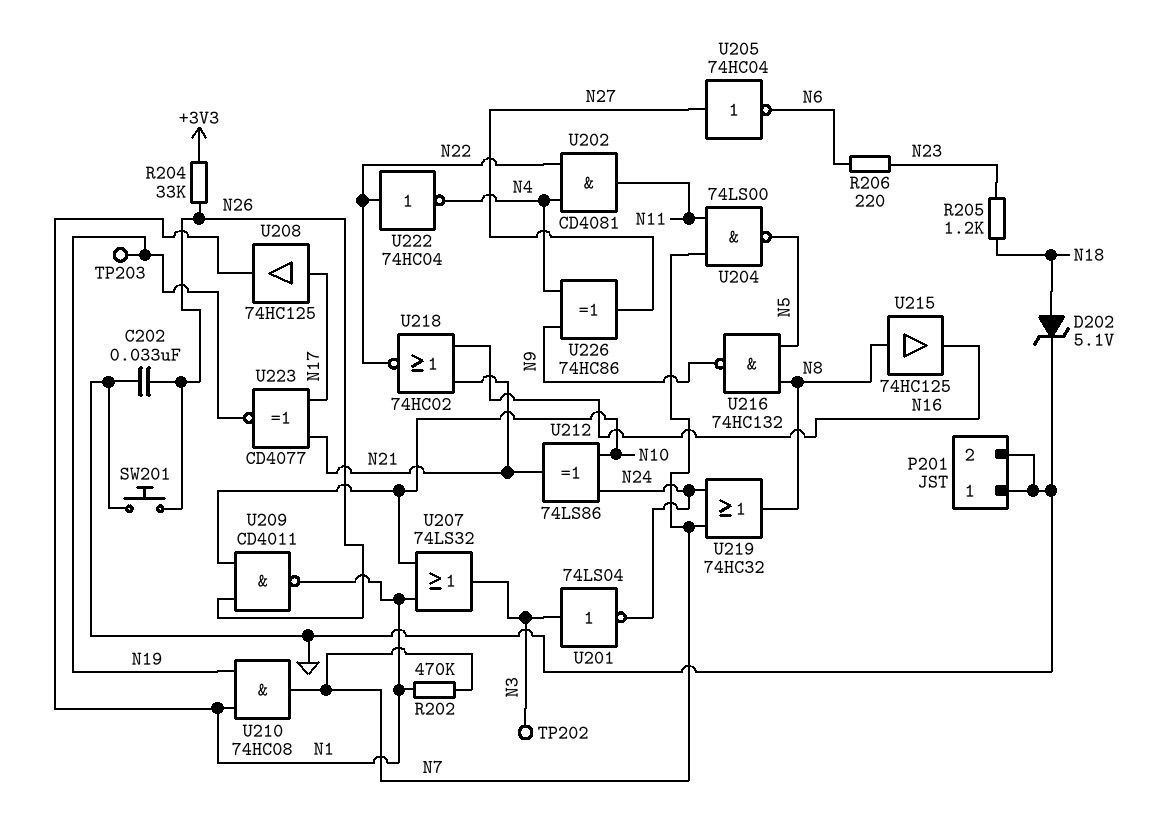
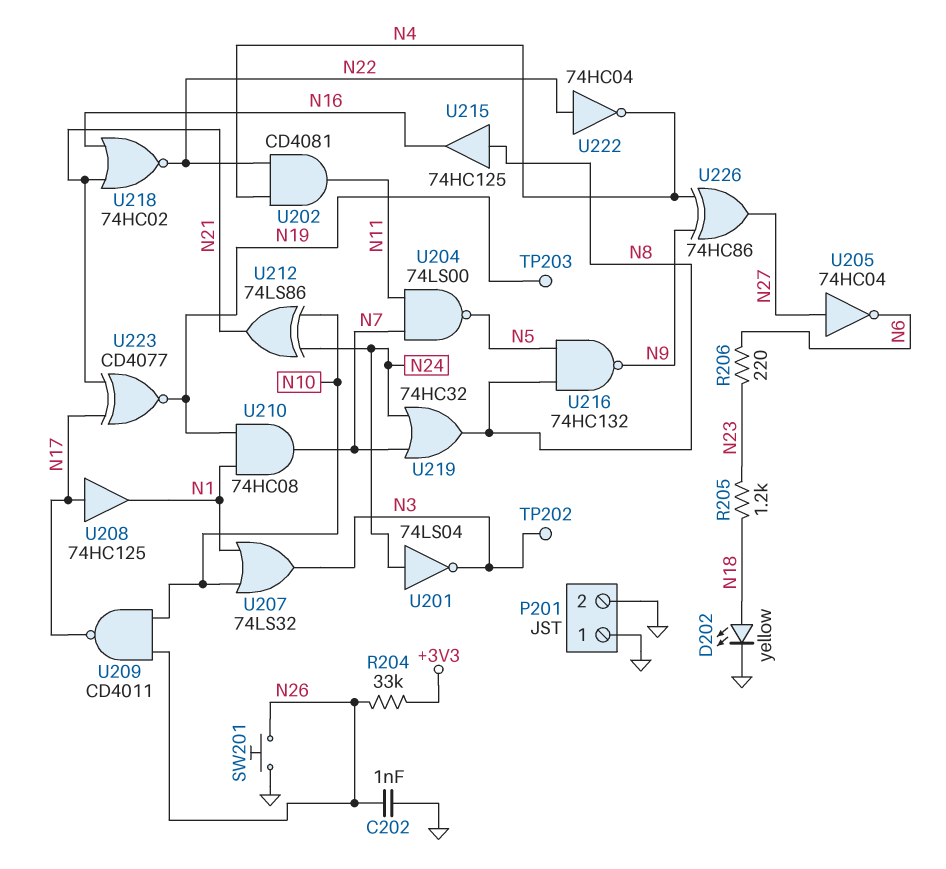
C202: 33nF (GND, N26) -> 1nF (GND, N26)
D202: zener 5.1V (A N18, K GND) -> LED yellow (A N18, K GND)
R202: 470k (N1, N7) -> none
U201: NOT 74LS04 (in N3, out N24) -> NOT 74LS04 (in N24, out N3)
U209: NAND CD4011 (in N10, in N26, out N1) -> NAND CD4011 (in N10, in N26, out N17)

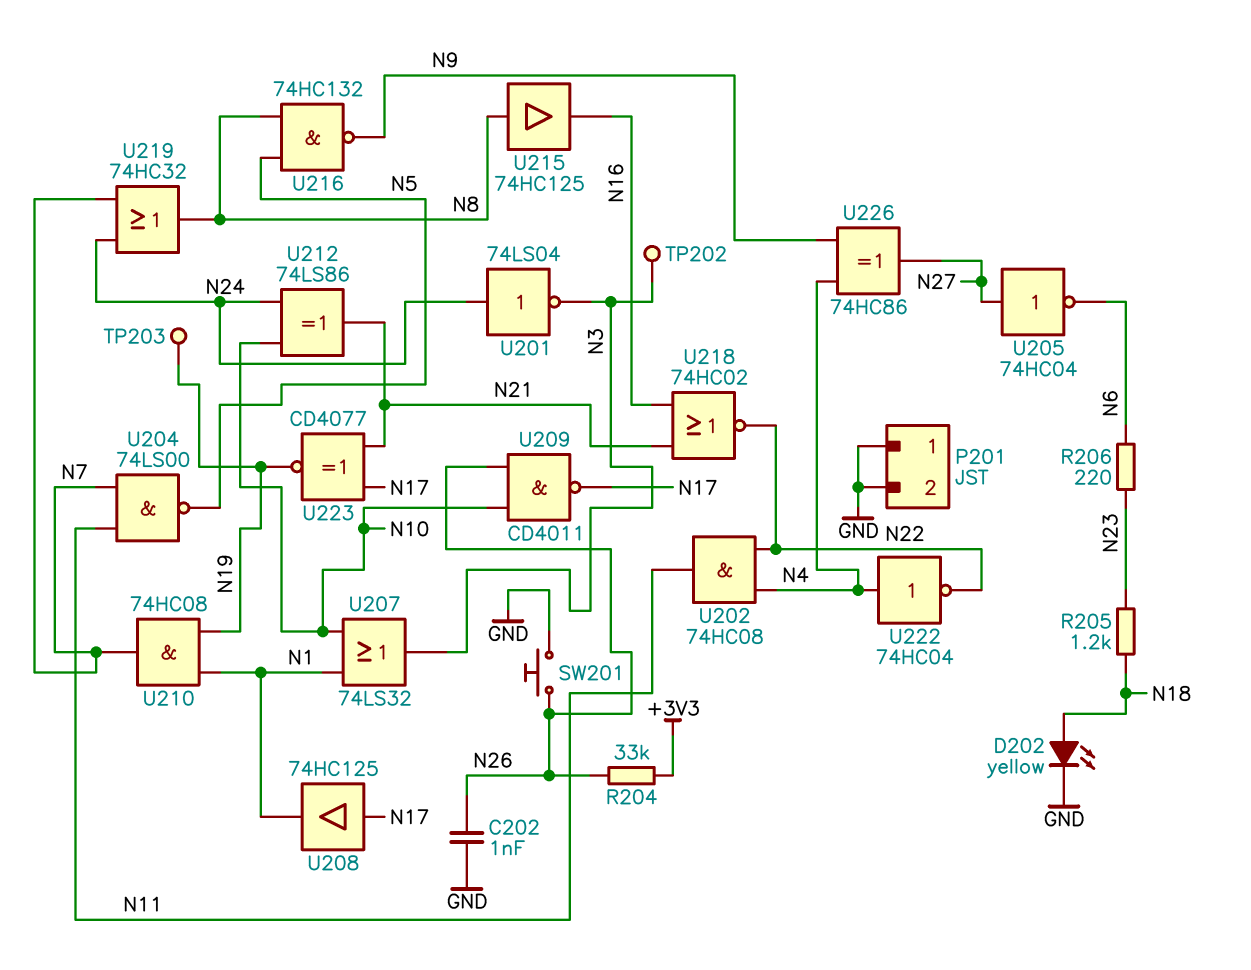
U202: AND CD4081 (in N4, in N22, out N11) -> AND 74HC08 (in N4, in N22, out N11)
U222: NOT 74HC04 (in N22, out N4) -> NOT 74HC04 (in N4, out N22)

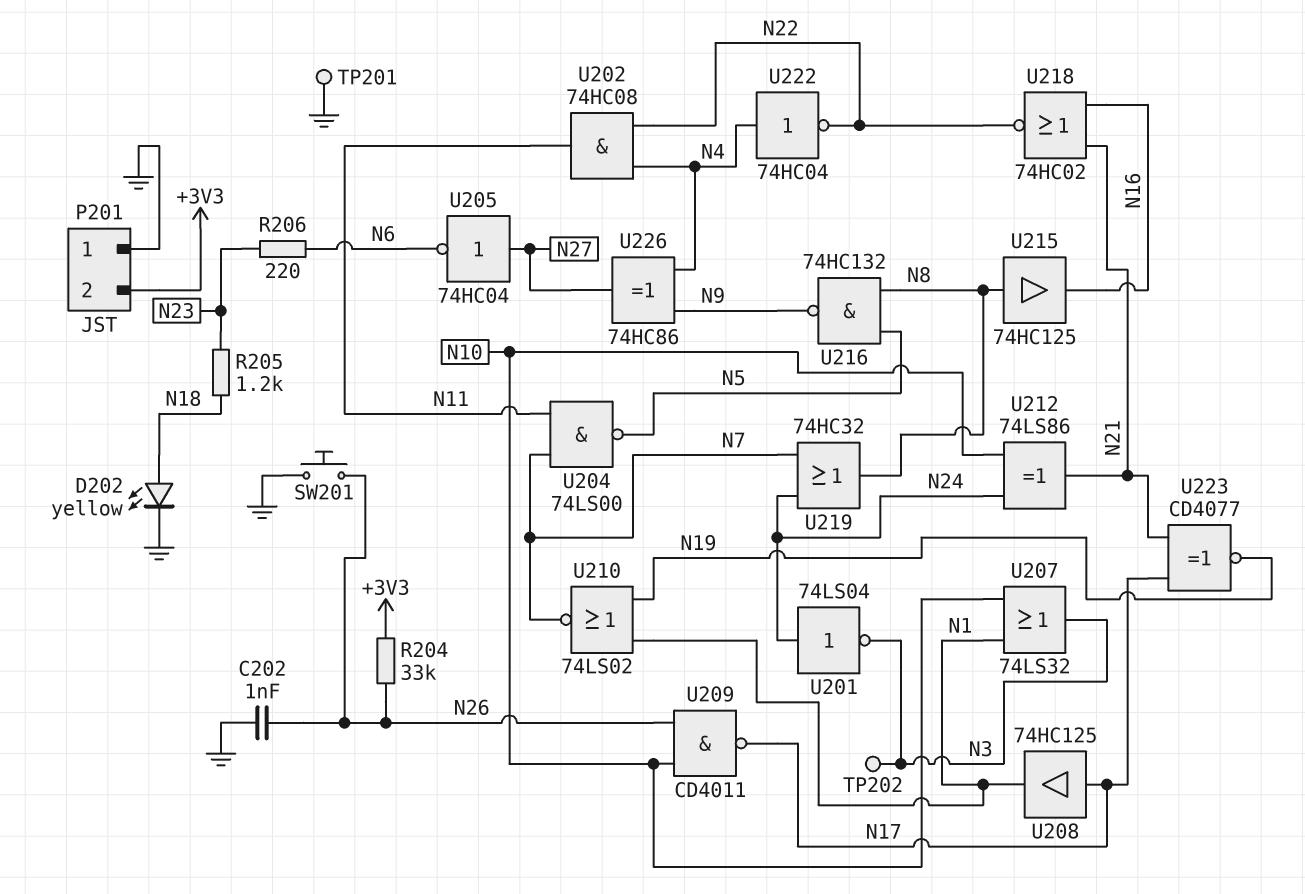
P201 pin 2: GND -> +3V3
TP201: none -> test point (GND)
TP203: test point (N19) -> none
U210: AND 74HC08 (in N1, in N19, out N7) -> NOR 74LS02 (in N1, in N19, out N7)

